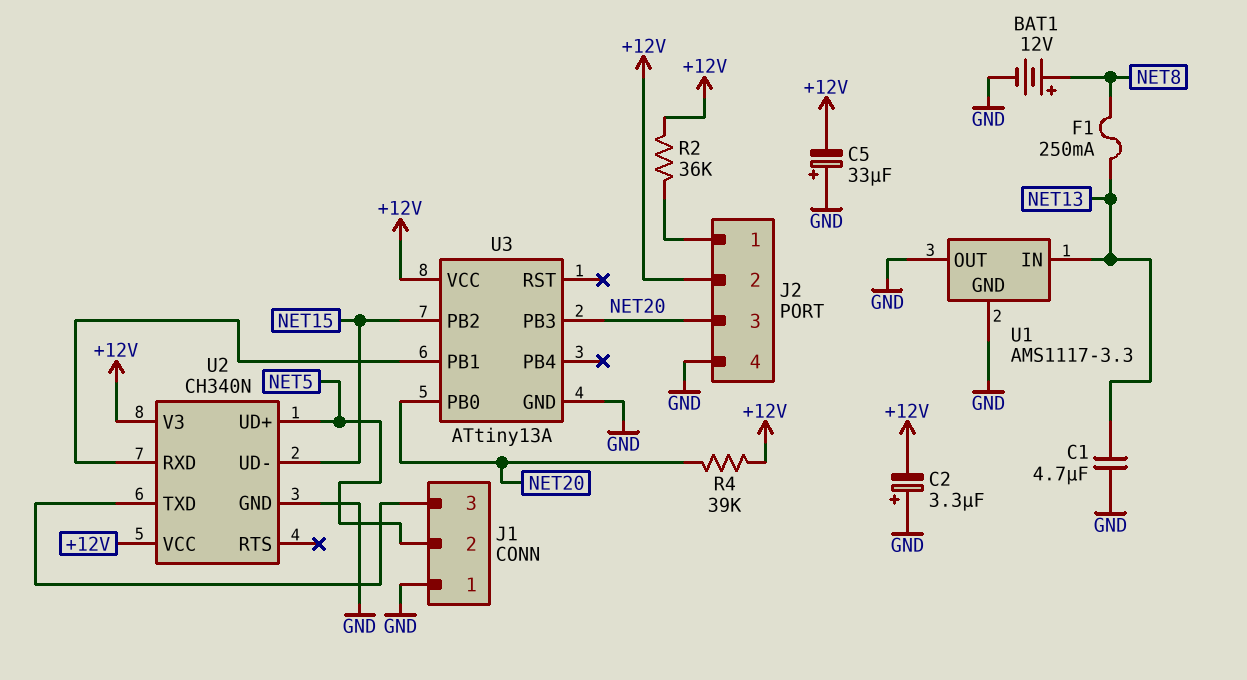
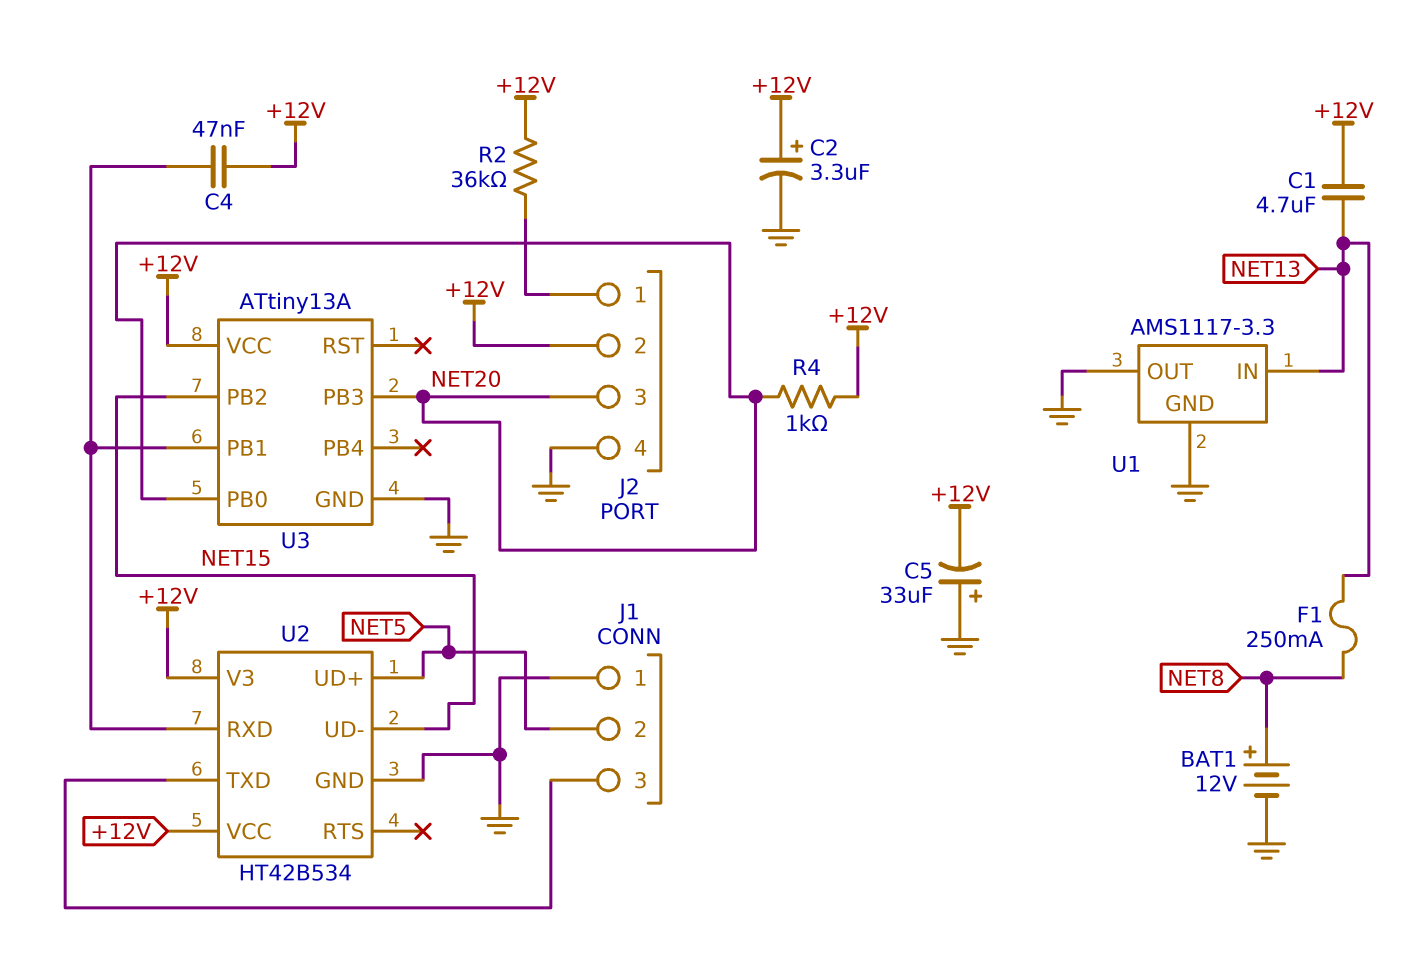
C1: 4.7uF (GND, NET13) -> 4.7uF (+12V, NET13)
C2: 3.3uF (plus GND, minus +12V) -> 3.3uF (plus +12V, minus GND)
C4: none -> 47nF (+12V, U2/RXD)
R4: 39k (+12V, NET20) -> 1k (+12V, NET20)
U2: CH340N -> HT42B534

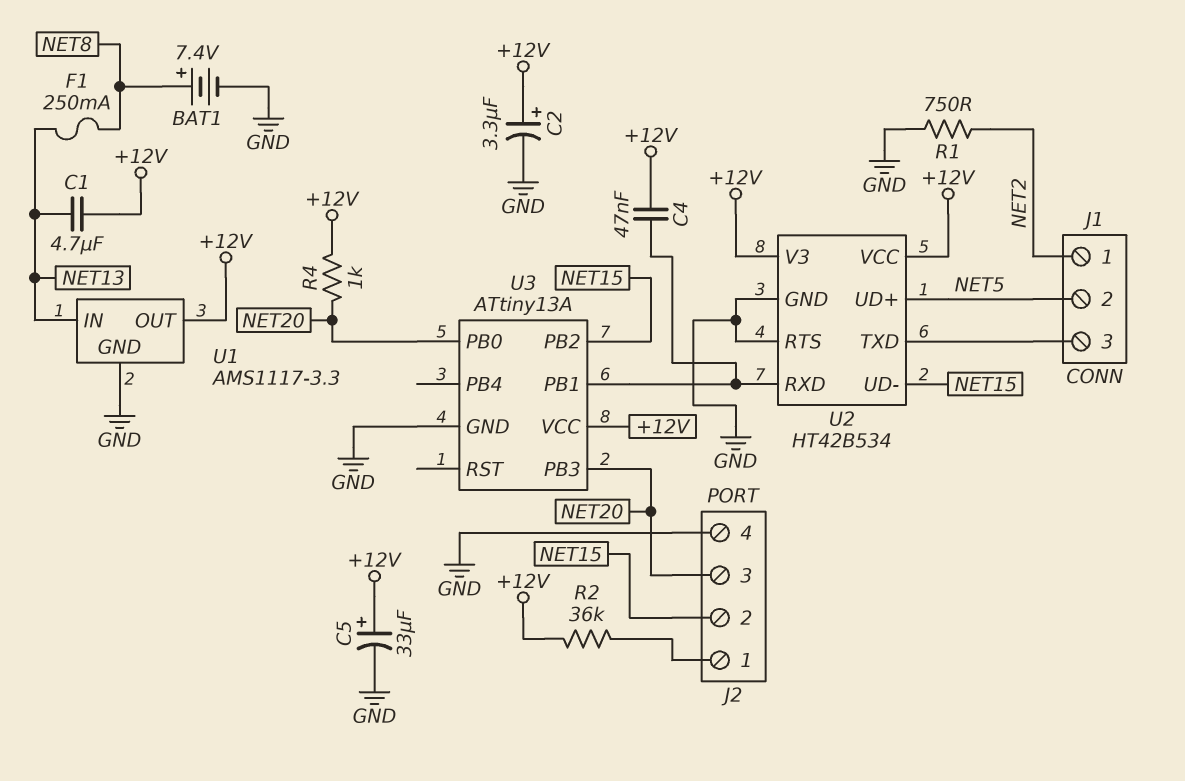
BAT1: 12V (plus NET8, minus GND) -> 7.4V (plus NET8, minus GND)
C5: 33uF (plus GND, minus +12V) -> 33uF (plus +12V, minus GND)
J1 pin 1: GND -> NET2
J2 pin 2: +12V -> NET15
R1: none -> 750 (GND, NET2)
U1 pin OUT: GND -> +12V
U2 pin RTS: none -> GND

